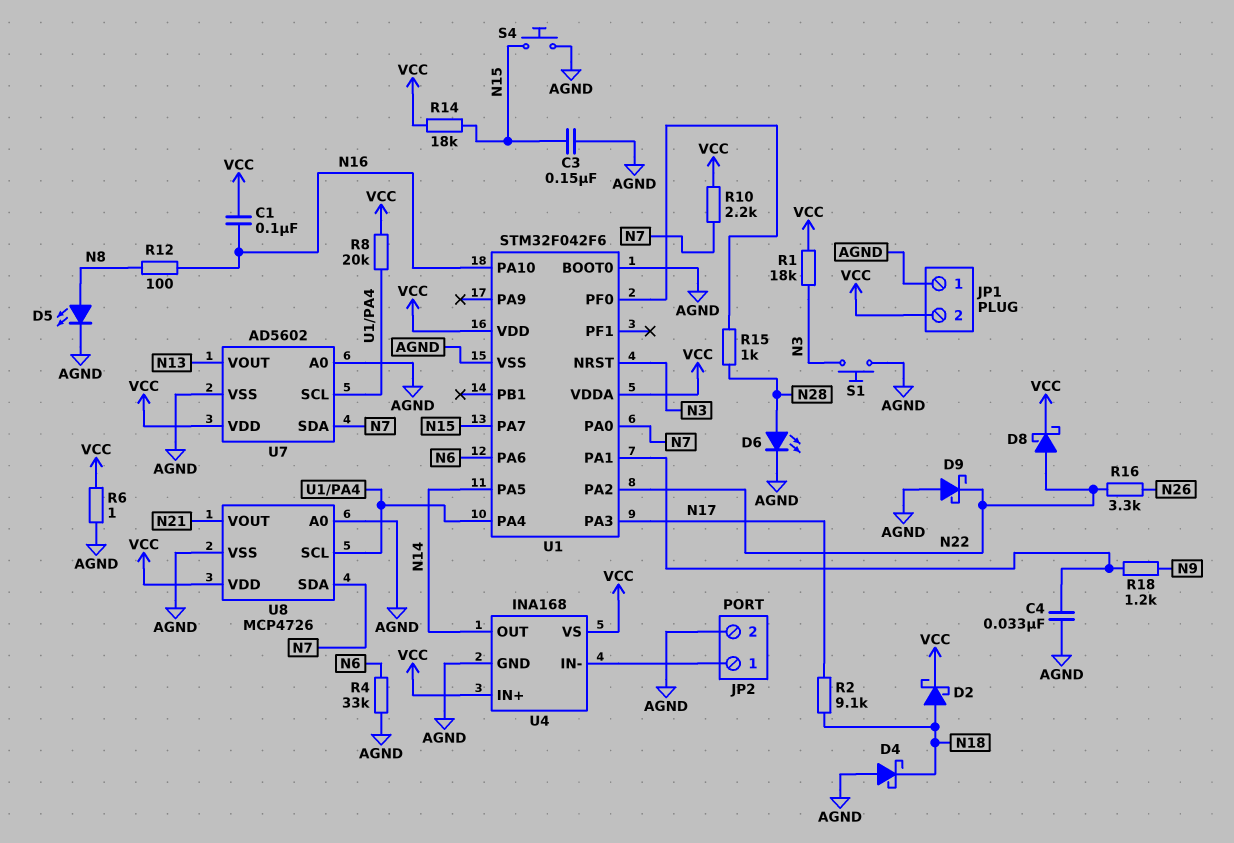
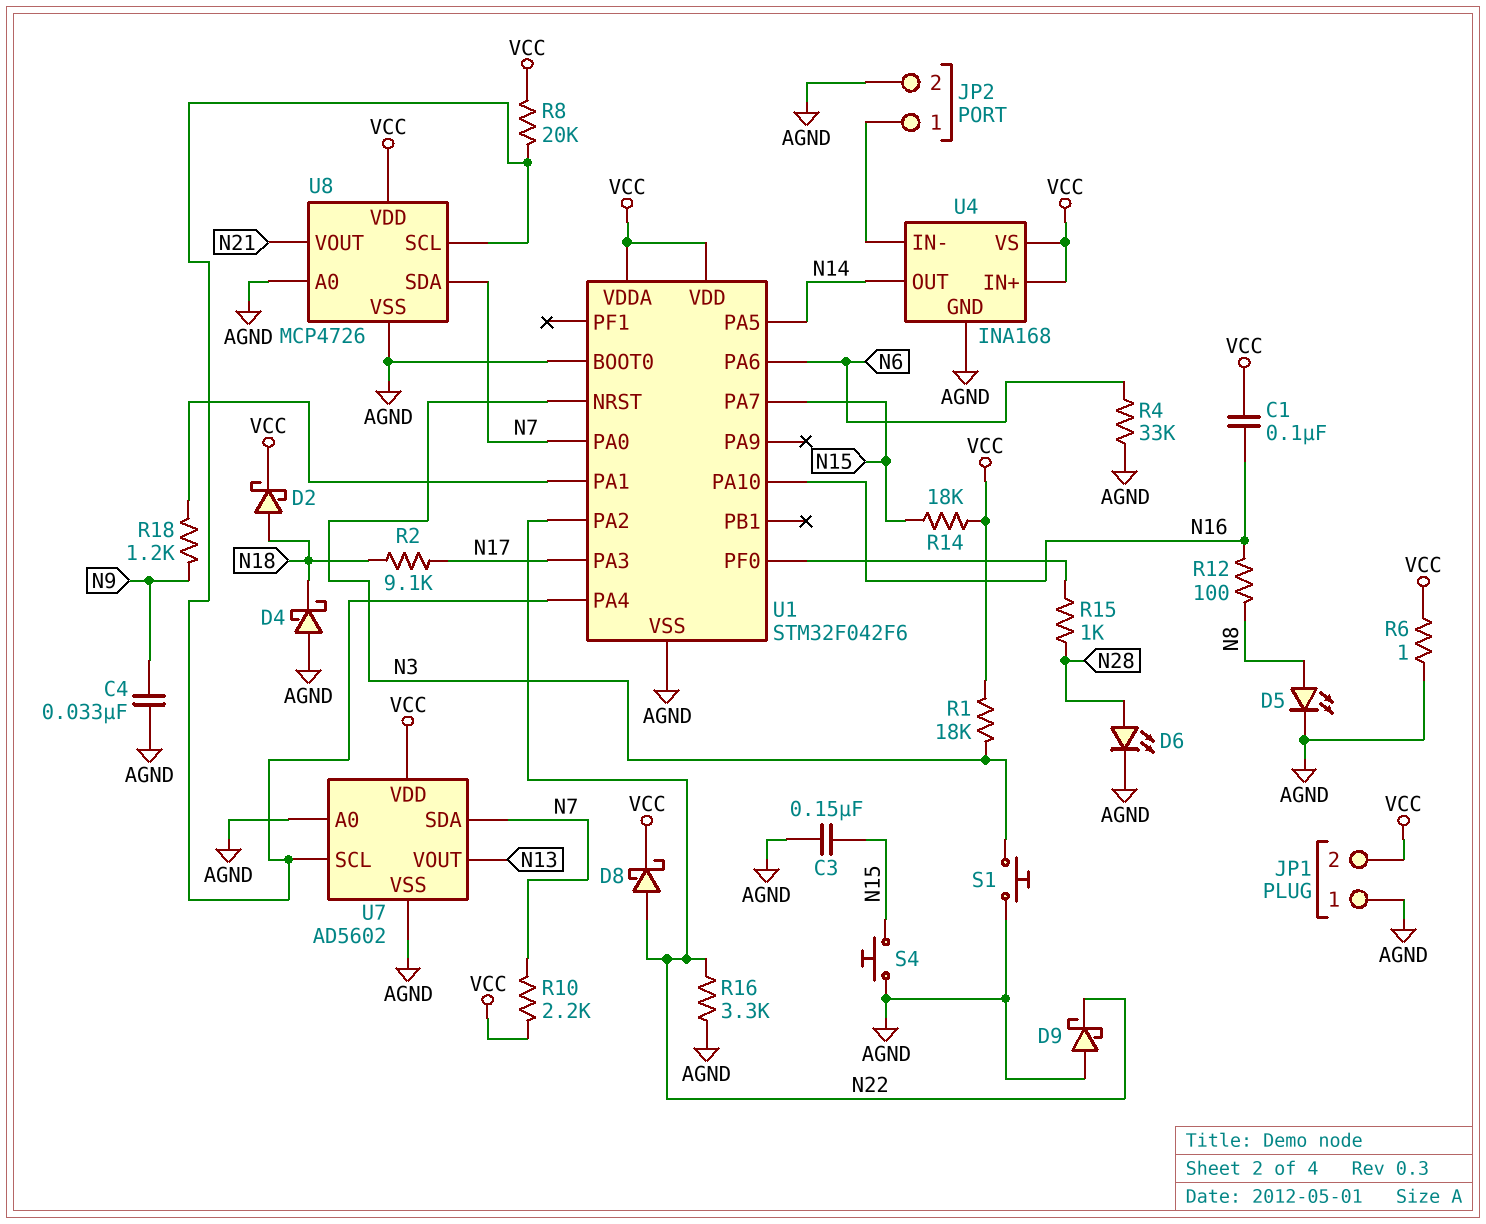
C4: 33nF (AGND, U1/PA1) -> 33nF (AGND, N9)
R16: 3.3k (N22, N26) -> 3.3k (AGND, N22)

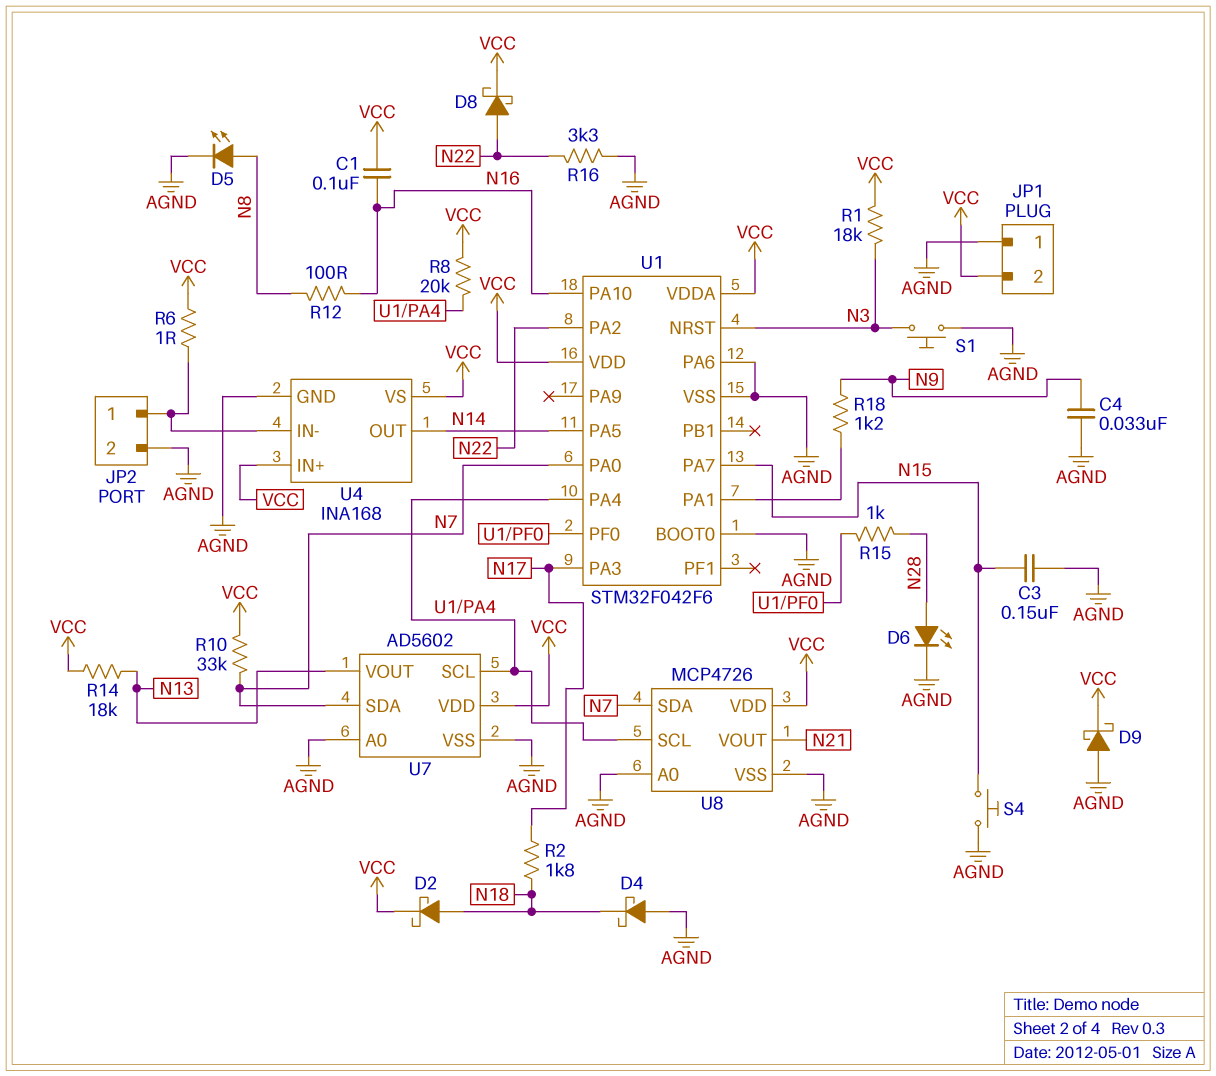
D9: schottky (A AGND, K N22) -> schottky (A AGND, K VCC)
R2: 9.1k (N17, N18) -> 1.8k (N17, N18)
R4: 33k (AGND, N6) -> none
R6: 1 (AGND, VCC) -> 1 (JP2/1, VCC)
R10: 2.2k (N7, VCC) -> 33k (N7, VCC)
R14: 18k (N15, VCC) -> 18k (N13, VCC)
U1 pin PA6: N6 -> AGND

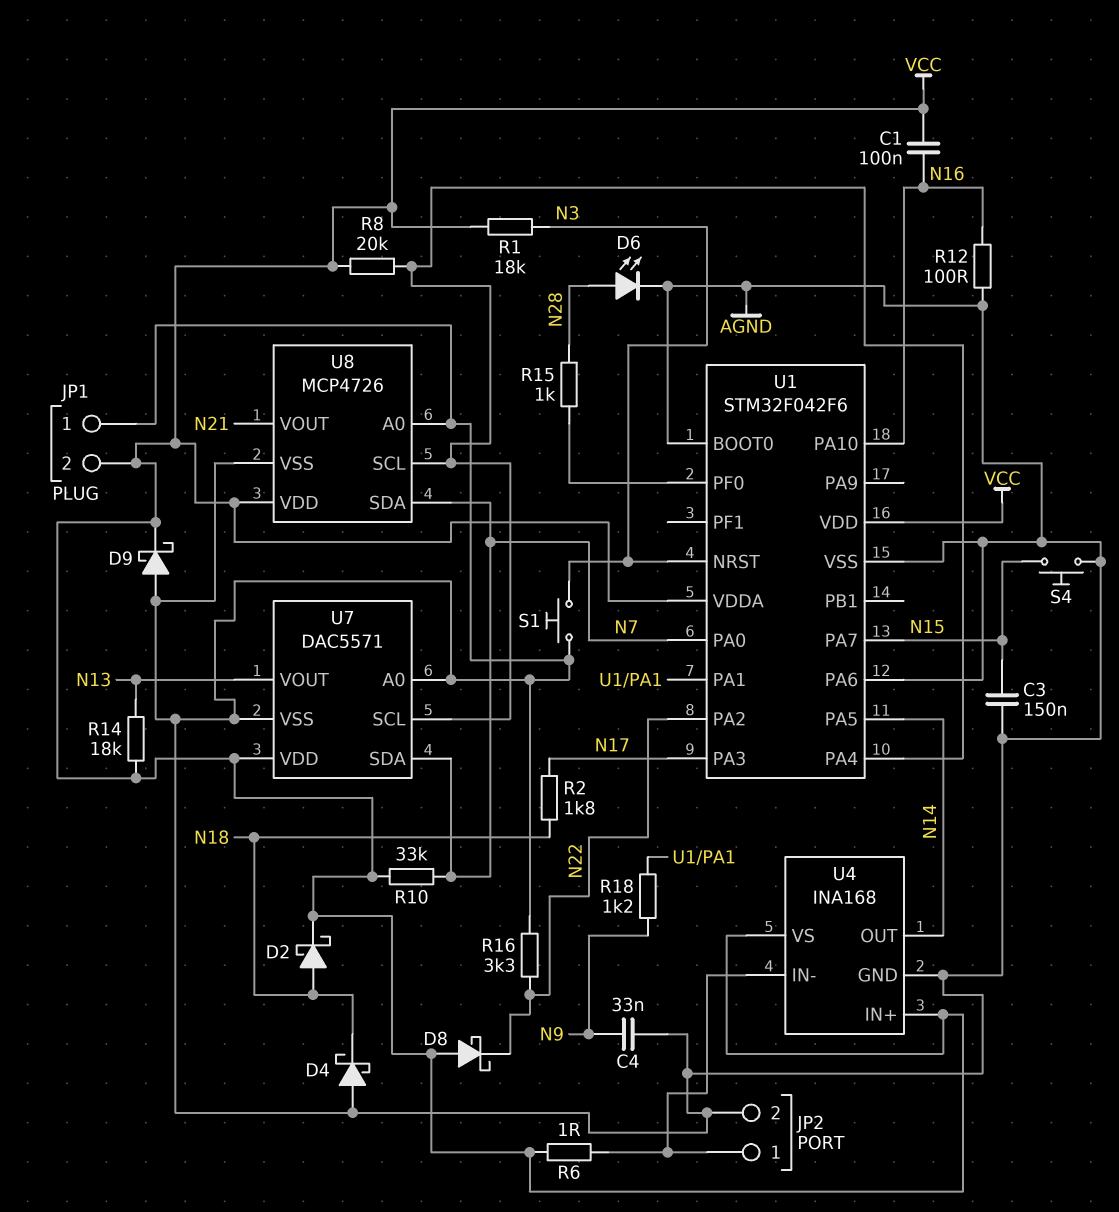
D5: LED (A N8, K AGND) -> none
D8: schottky (A N22, K VCC) -> schottky (A VCC, K N22)
R12: 100 (N8, N16) -> 100 (AGND, N16)
U7: AD5602 -> DAC5571

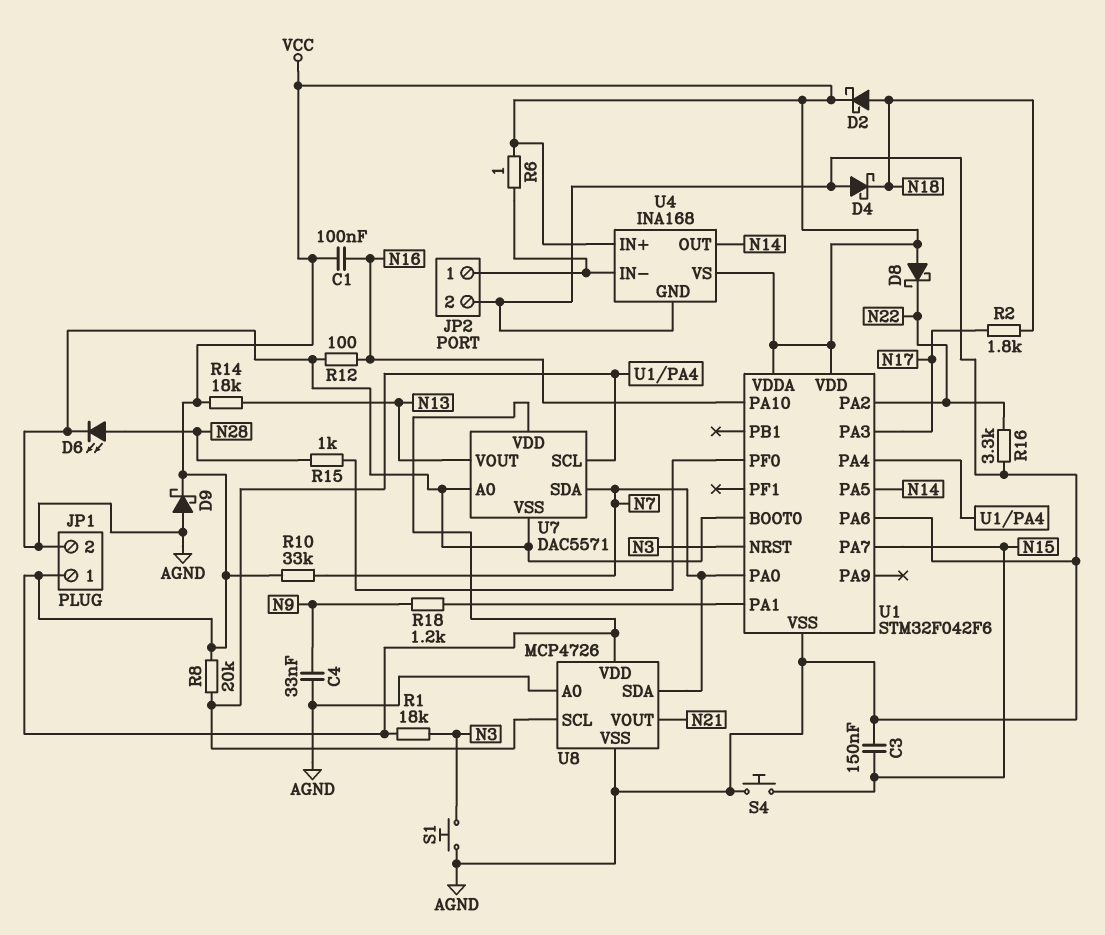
JP1 pin 1: AGND -> VCC
JP1 pin 2: VCC -> AGND

